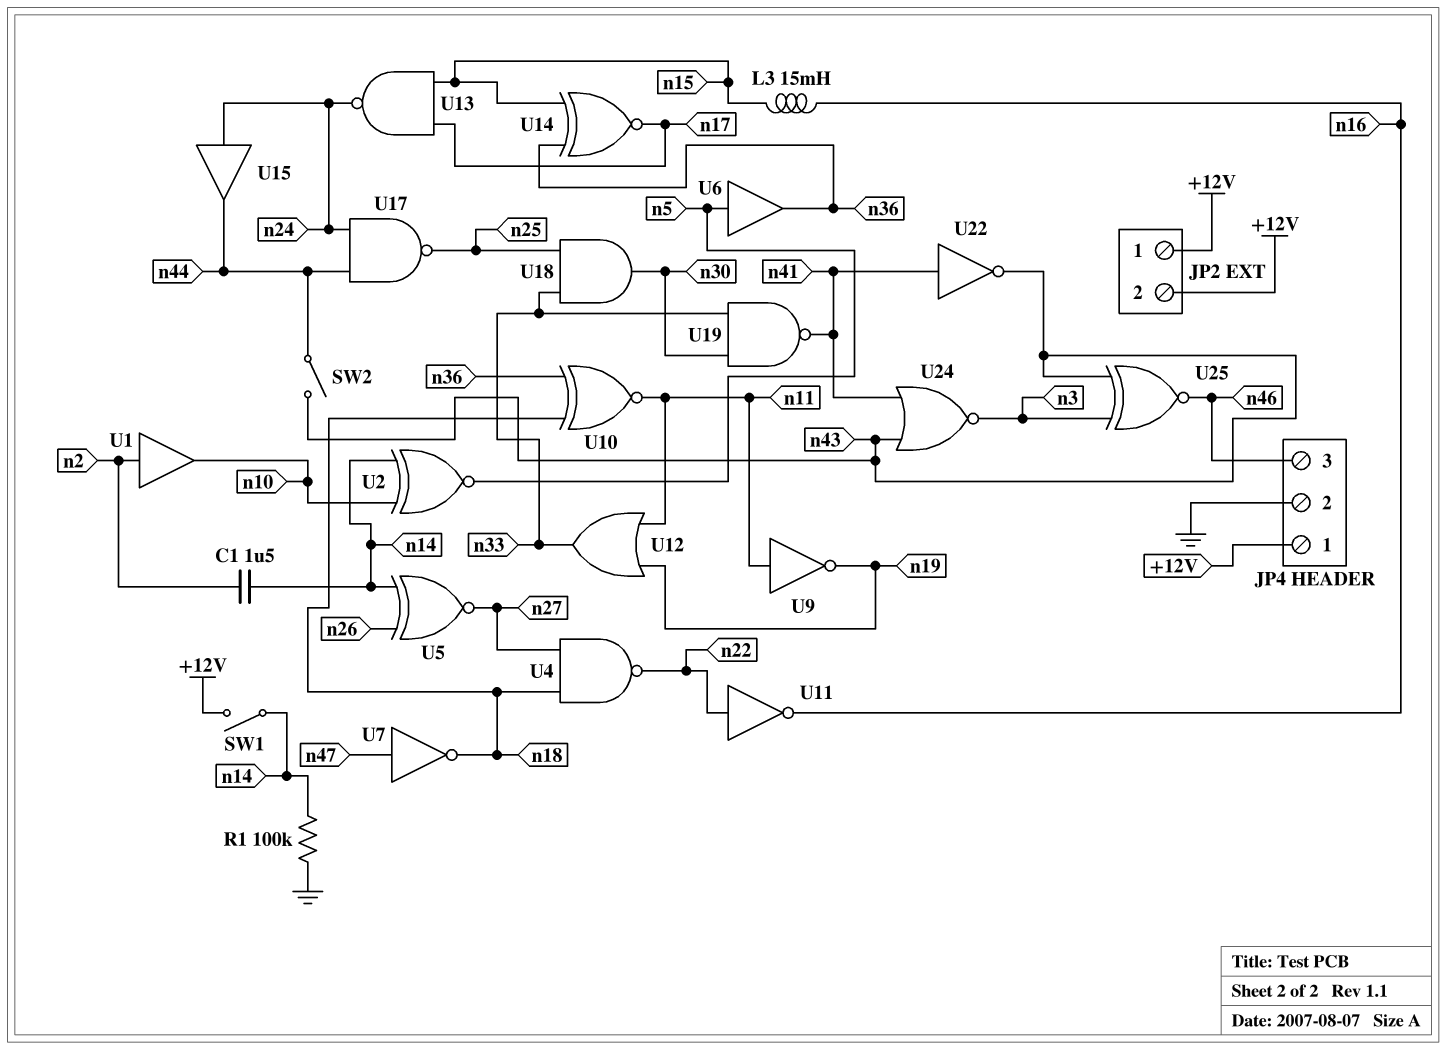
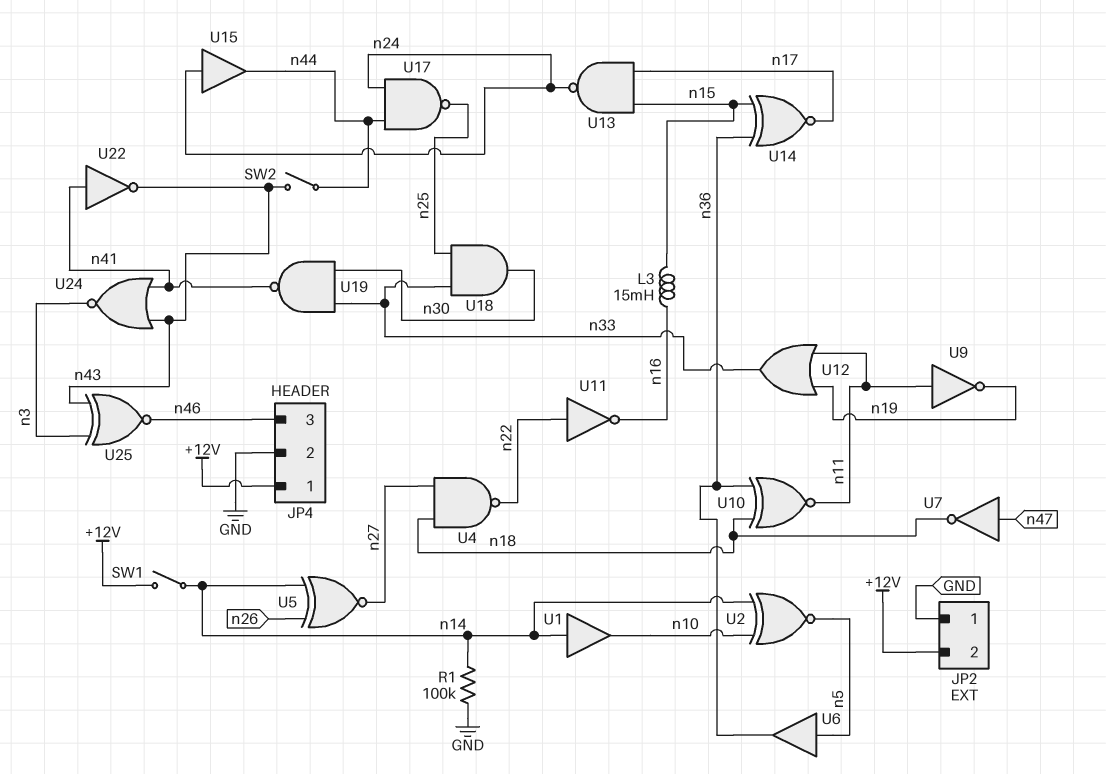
C1: 1.5uF (n2, n14) -> none
JP2 pin 1: +12V -> GND
U1: buffer (in n2, out n10) -> buffer (in n14, out n10)

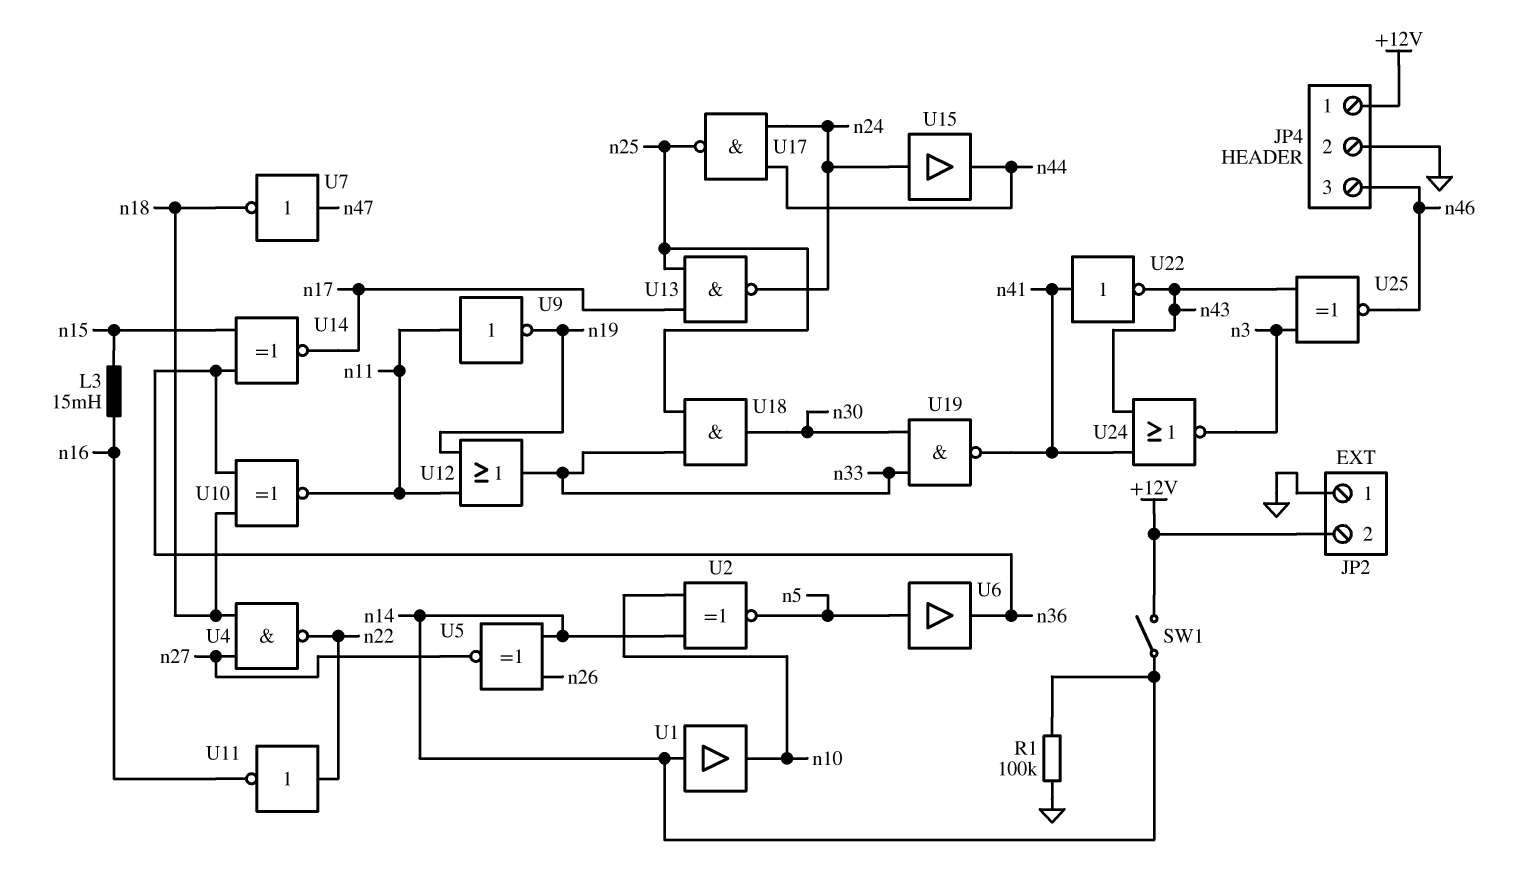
SW2: switch (n43, n44) -> none
U13: NAND (in n15, in n17, out n24) -> NAND (in n17, in n25, out n24)

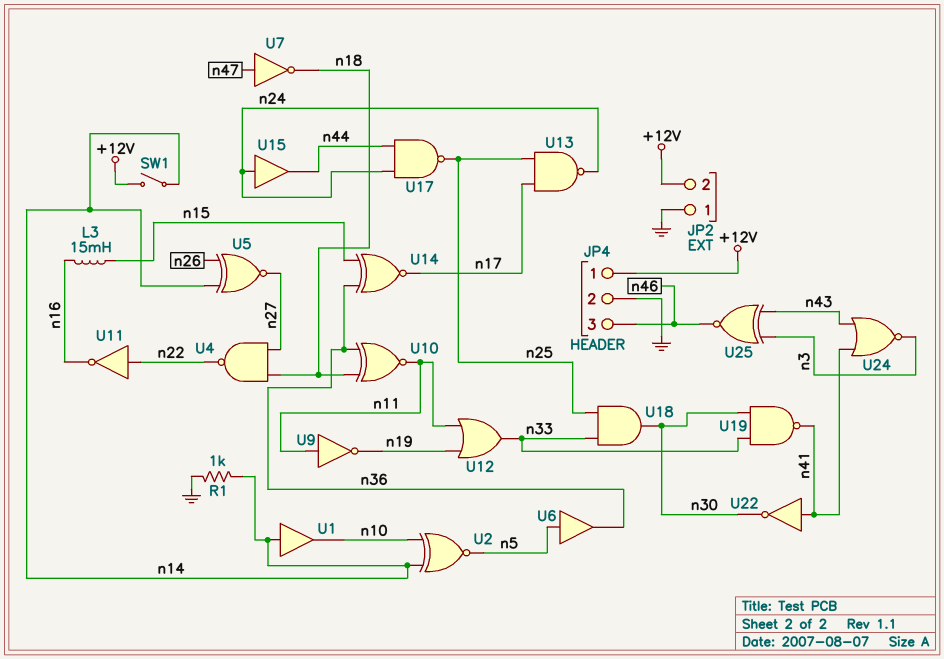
R1: 100k (GND, n14) -> 1k (GND, n14)
U22: NOT (in n41, out n43) -> NOT (in n41, out n30)

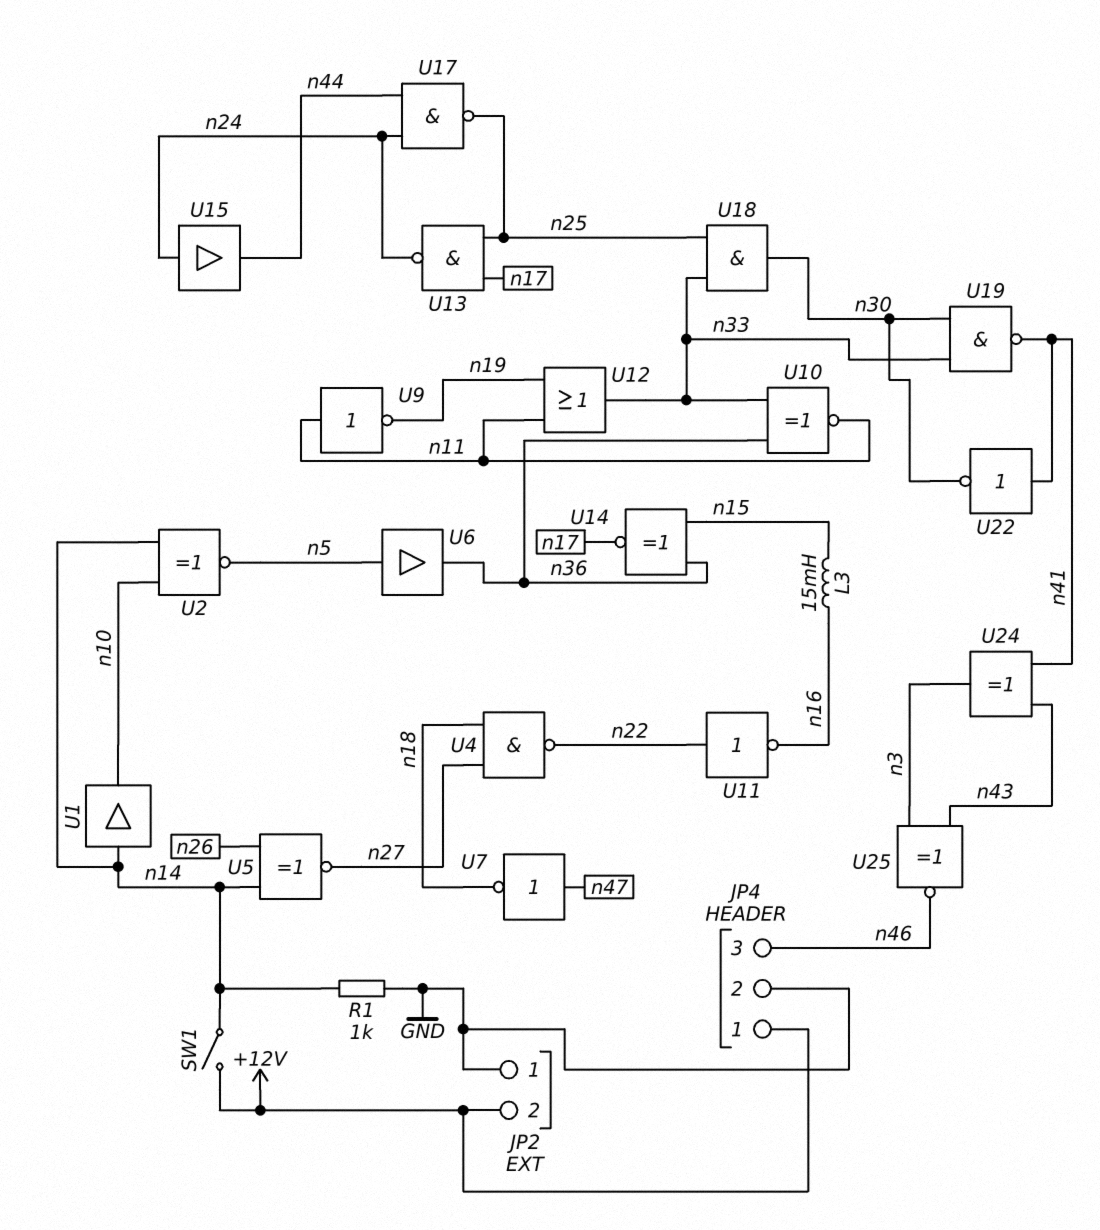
U10: XNOR (in n18, in n36, out n11) -> XNOR (in n33, in n36, out n11)
U24: NOR (in n41, in n43, out n3) -> XOR (in n41, in n43, out n3)

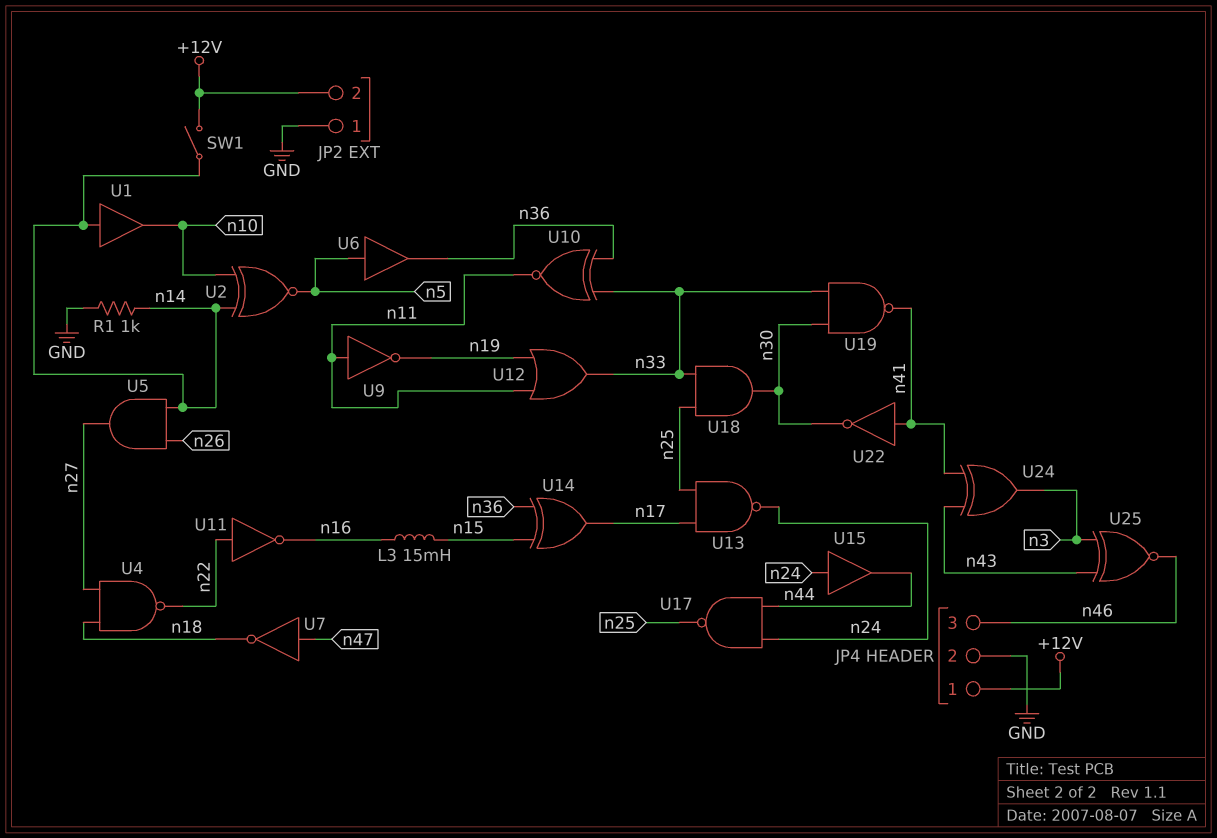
U5: XNOR (in n14, in n26, out n27) -> AND (in n14, in n26, out n27)
U14: XNOR (in n15, in n36, out n17) -> XOR (in n15, in n36, out n17)

